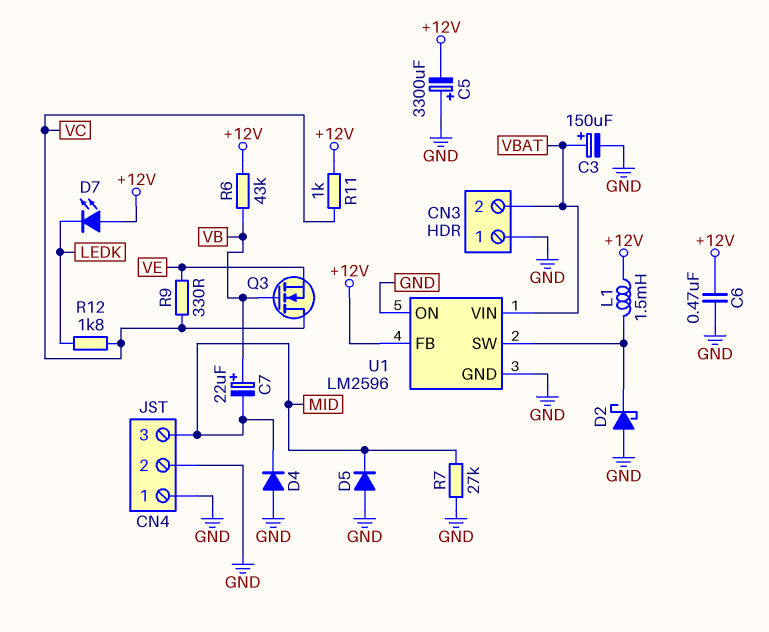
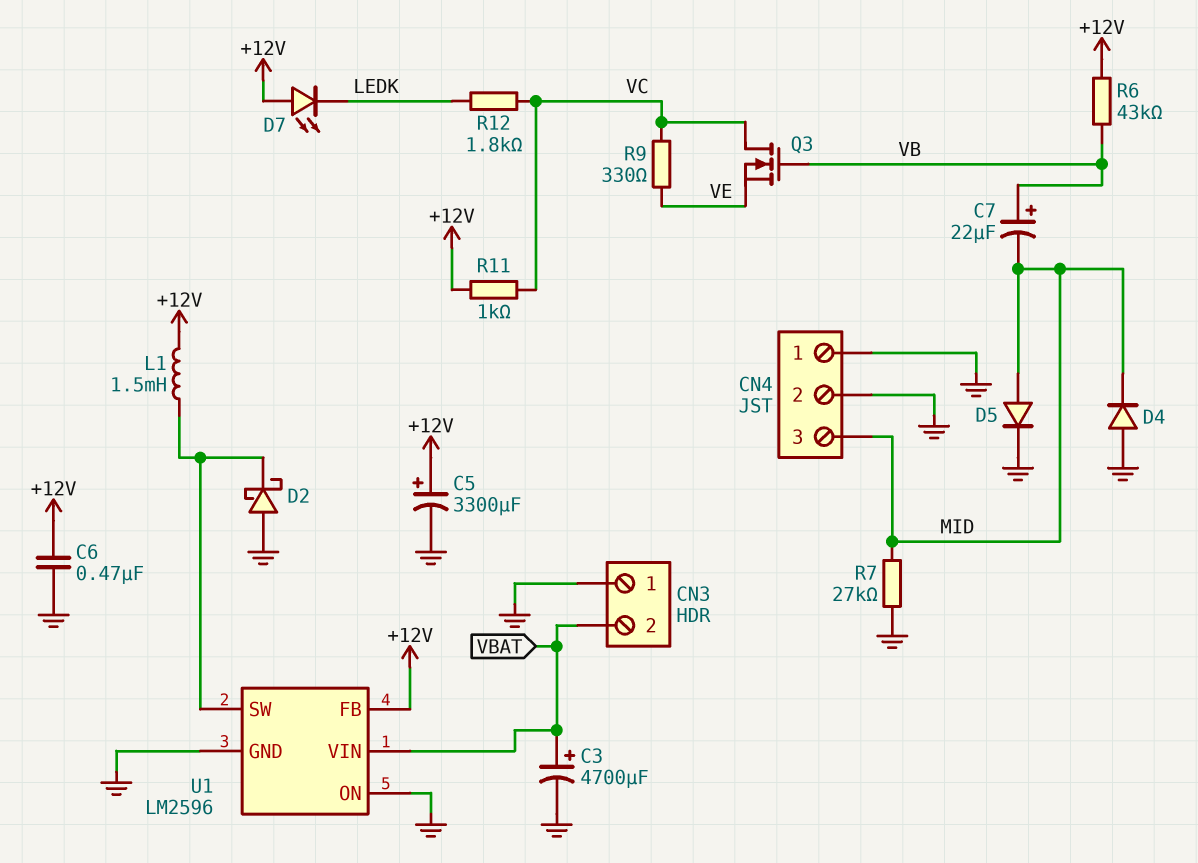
C3: 150uF (plus VBAT, minus GND) -> 4700uF (plus VBAT, minus GND)
C5: 3300uF (plus GND, minus +12V) -> 3300uF (plus +12V, minus GND)
D5: diode (A GND, K MID) -> diode (A MID, K GND)

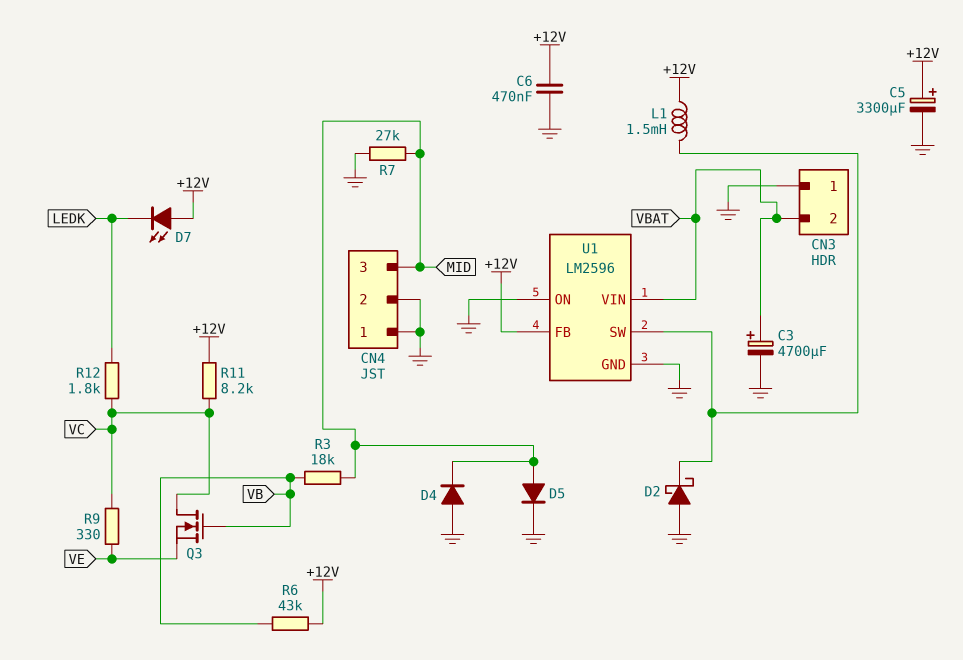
C7: 22uF (plus VB, minus MID) -> none
R3: none -> 18k (MID, VB)
R11: 1k (+12V, VC) -> 8.2k (+12V, VC)

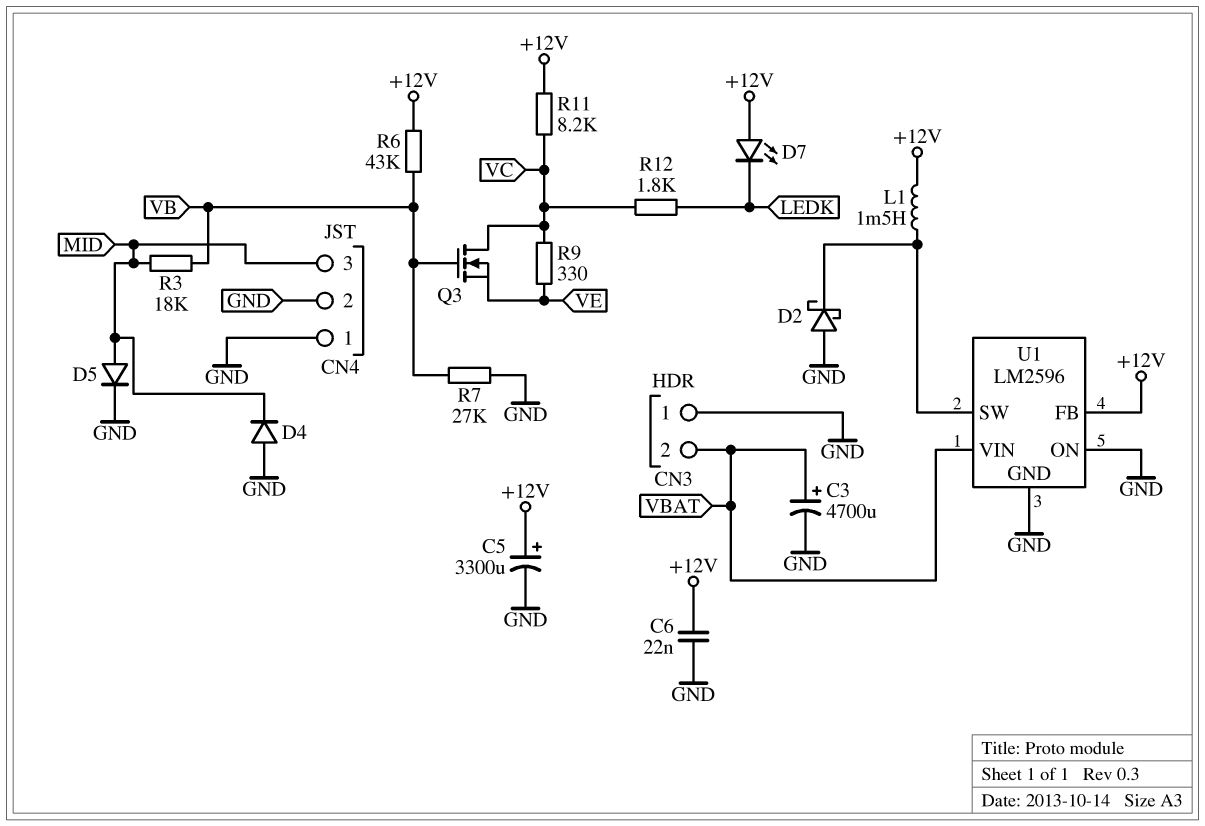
C6: 470nF (+12V, GND) -> 22nF (+12V, GND)
R7: 27k (GND, MID) -> 27k (GND, VB)

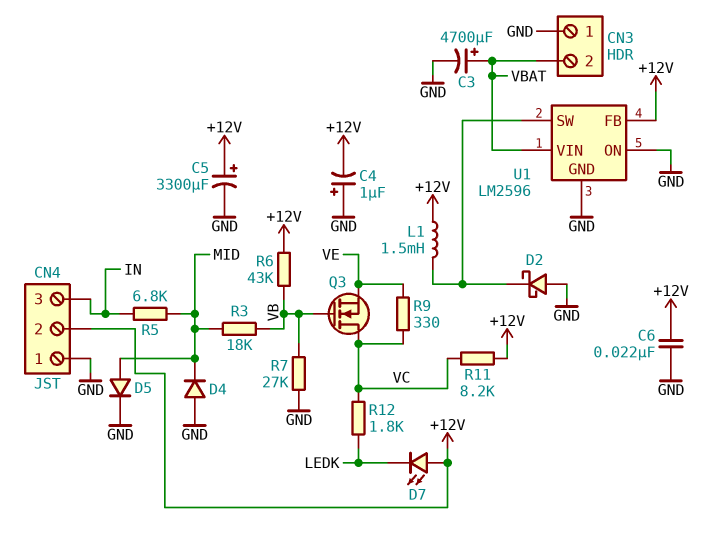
C4: none -> 1uF (plus GND, minus +12V)
CN4 pin 2: GND -> +12V
CN4 pin 3: MID -> IN
R5: none -> 6.8k (IN, MID)

